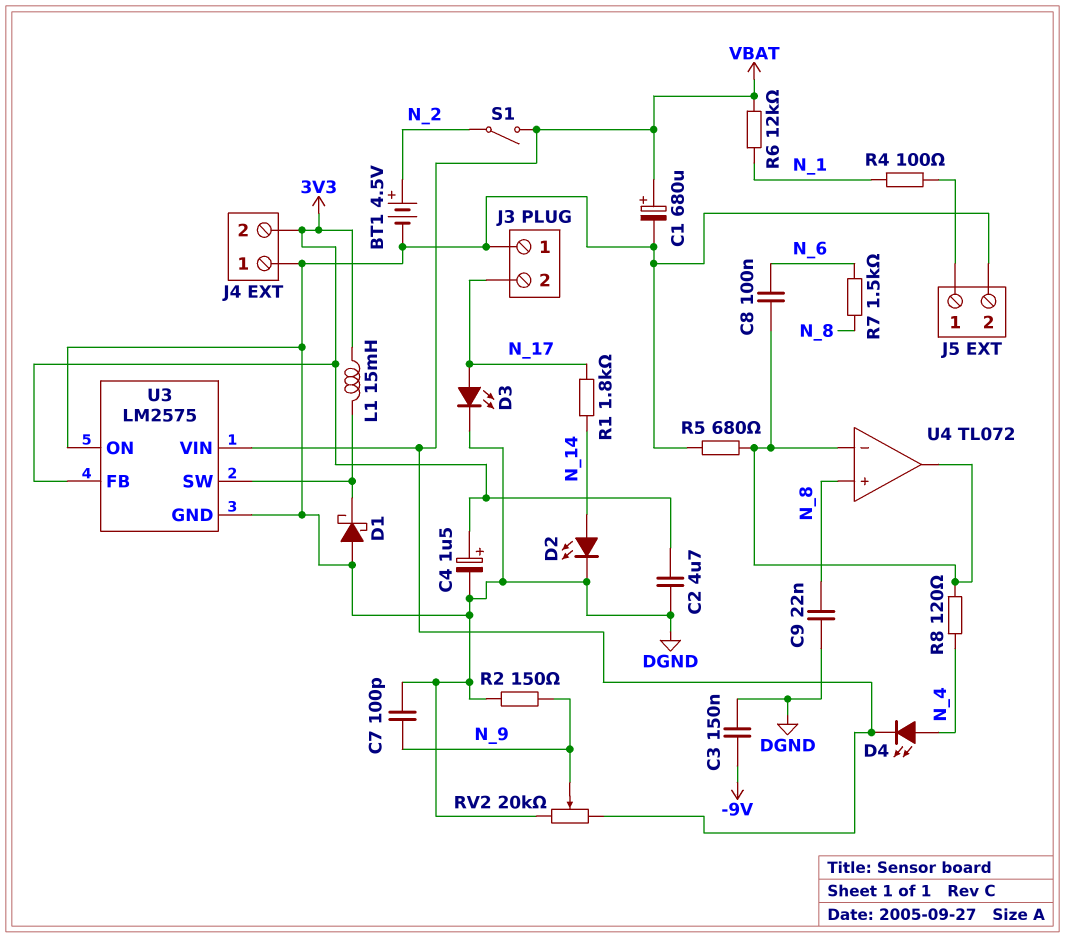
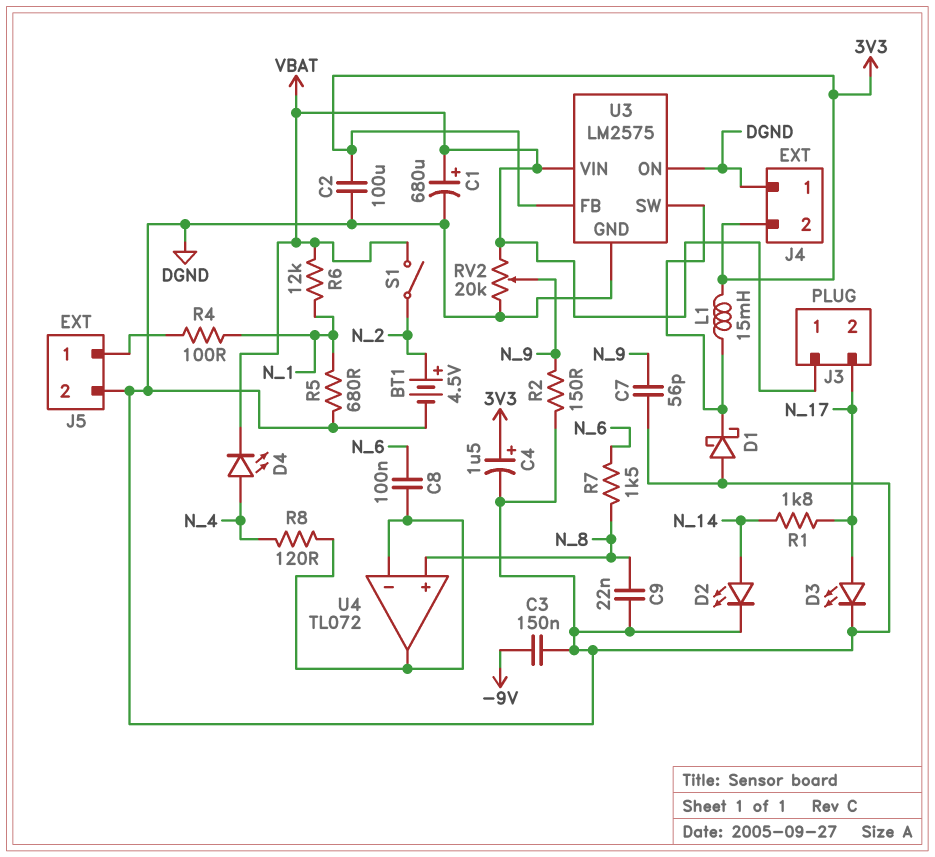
C2: 4.7uF (3V3, DGND) -> 100uF (3V3, DGND)
C7: 100pF (DGND, N_9) -> 56pF (DGND, N_9)
J3 pin 1: DGND -> VBAT
R5: 680 (DGND, U4/in-) -> 680 (DGND, N_1)

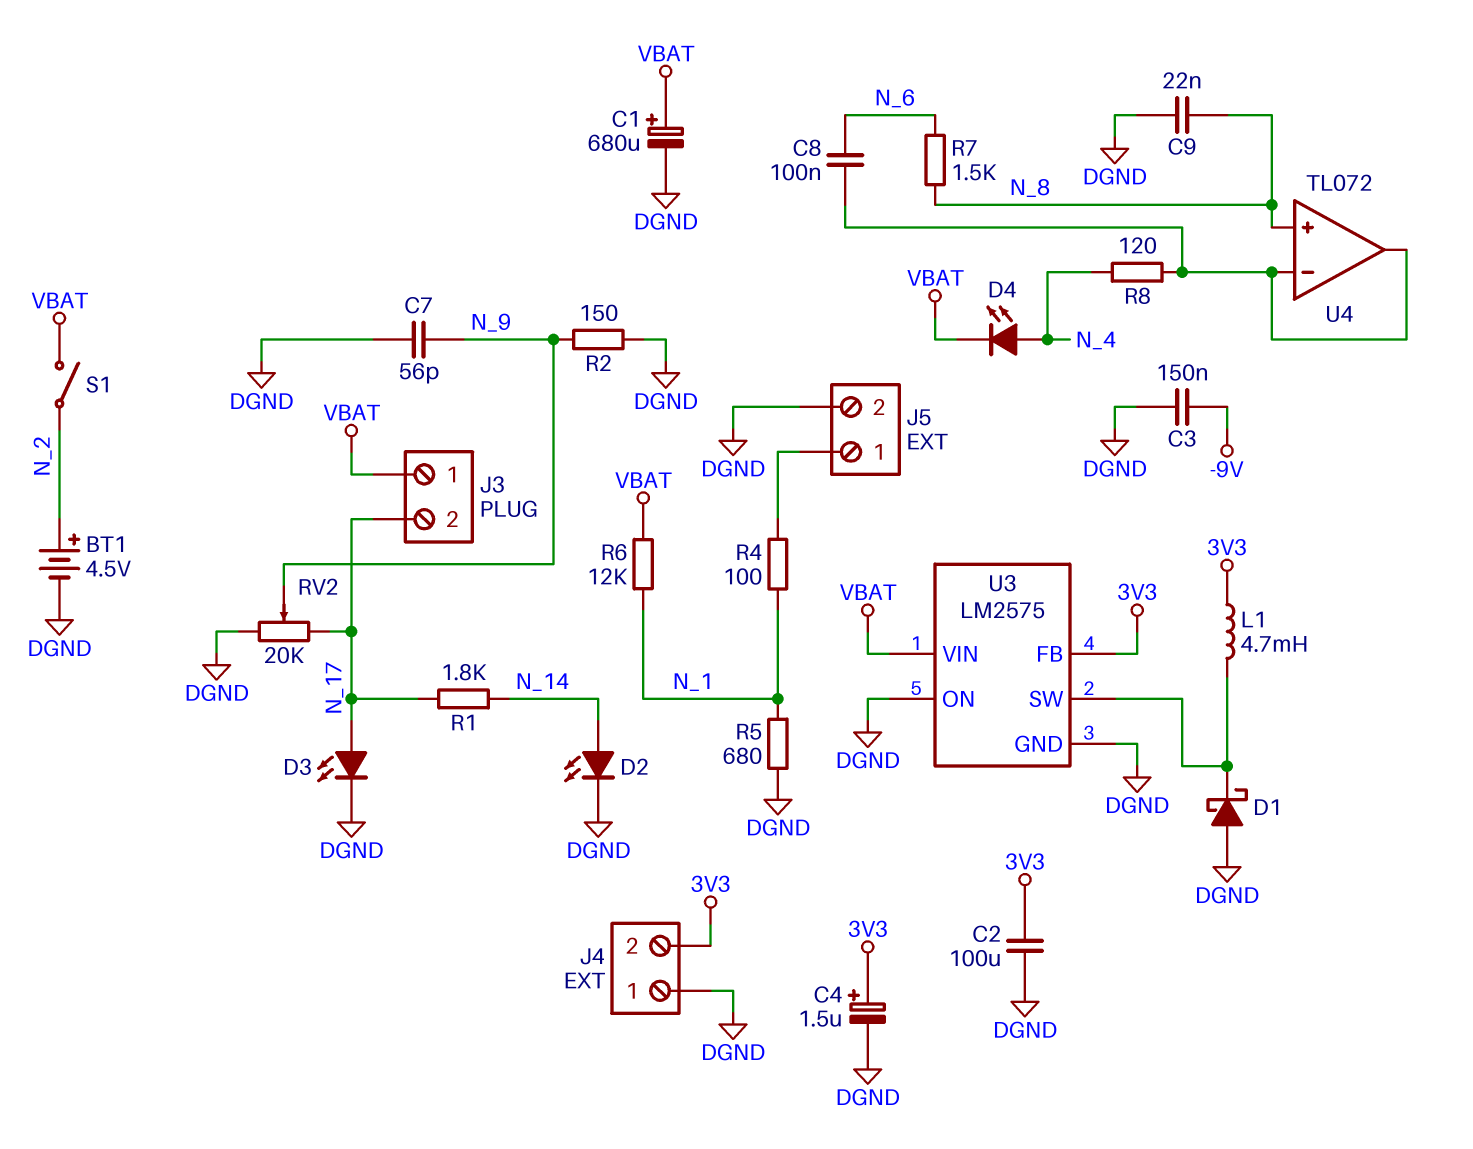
L1: 15mH (3V3, U3/SW) -> 4.7mH (3V3, U3/SW)
RV2: 20k (DGND, VBAT, wiper N_9) -> 20k (DGND, N_17, wiper N_9)

